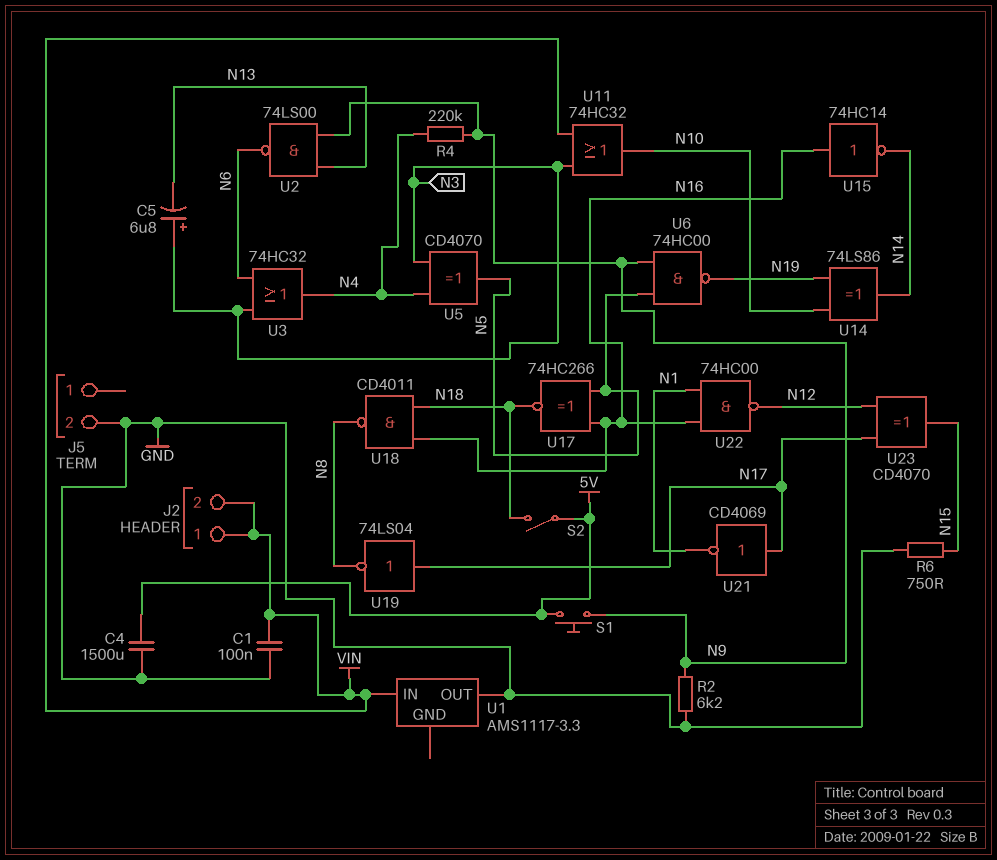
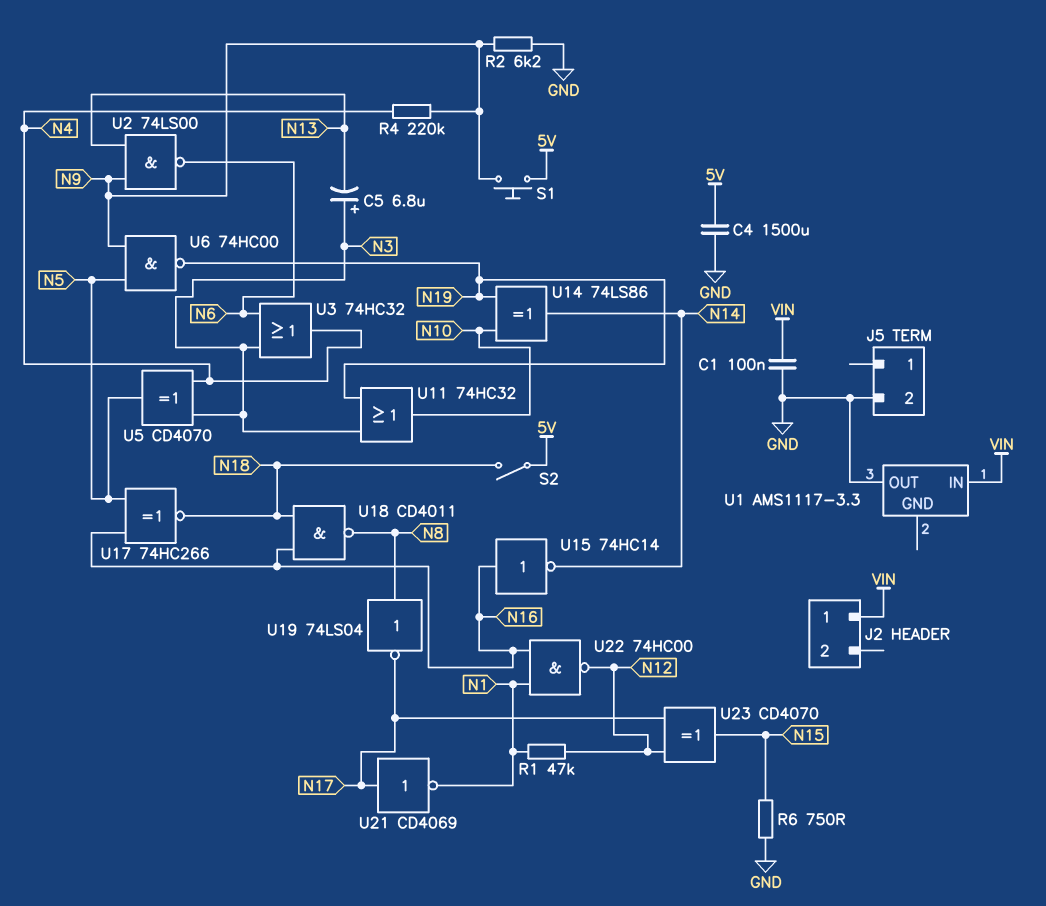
J2 pin 2: VIN -> none
R1: none -> 47k (N1, N12)
U11: OR 74HC32 (in N3, in VIN, out N10) -> OR 74HC32 (in N3, in N19, out N10)
U19: NOT 74LS04 (in N17, out N8) -> NOT 74LS04 (in N8, out N17)

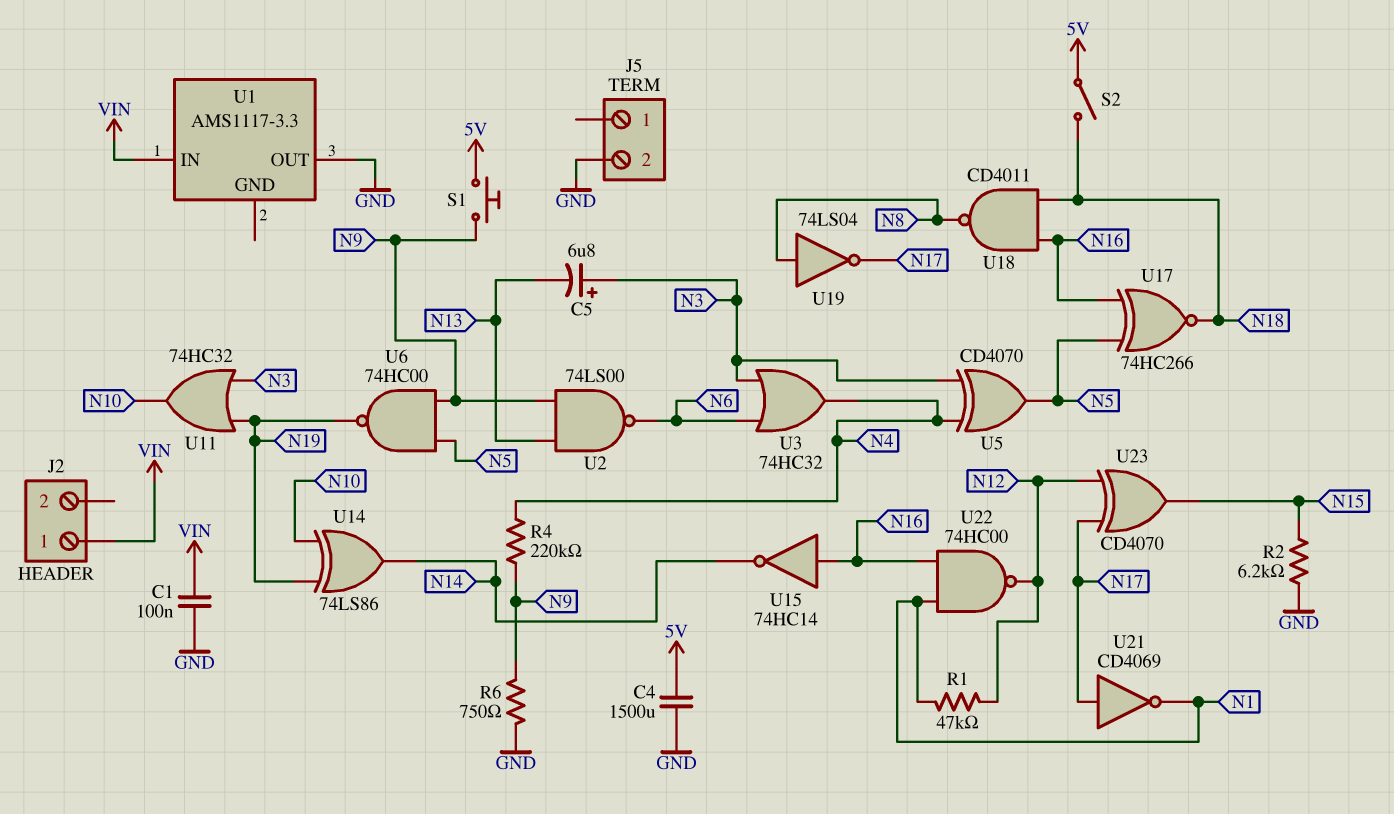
R2: 6.2k (GND, N9) -> 6.2k (GND, N15)
R6: 750 (GND, N15) -> 750 (GND, N9)

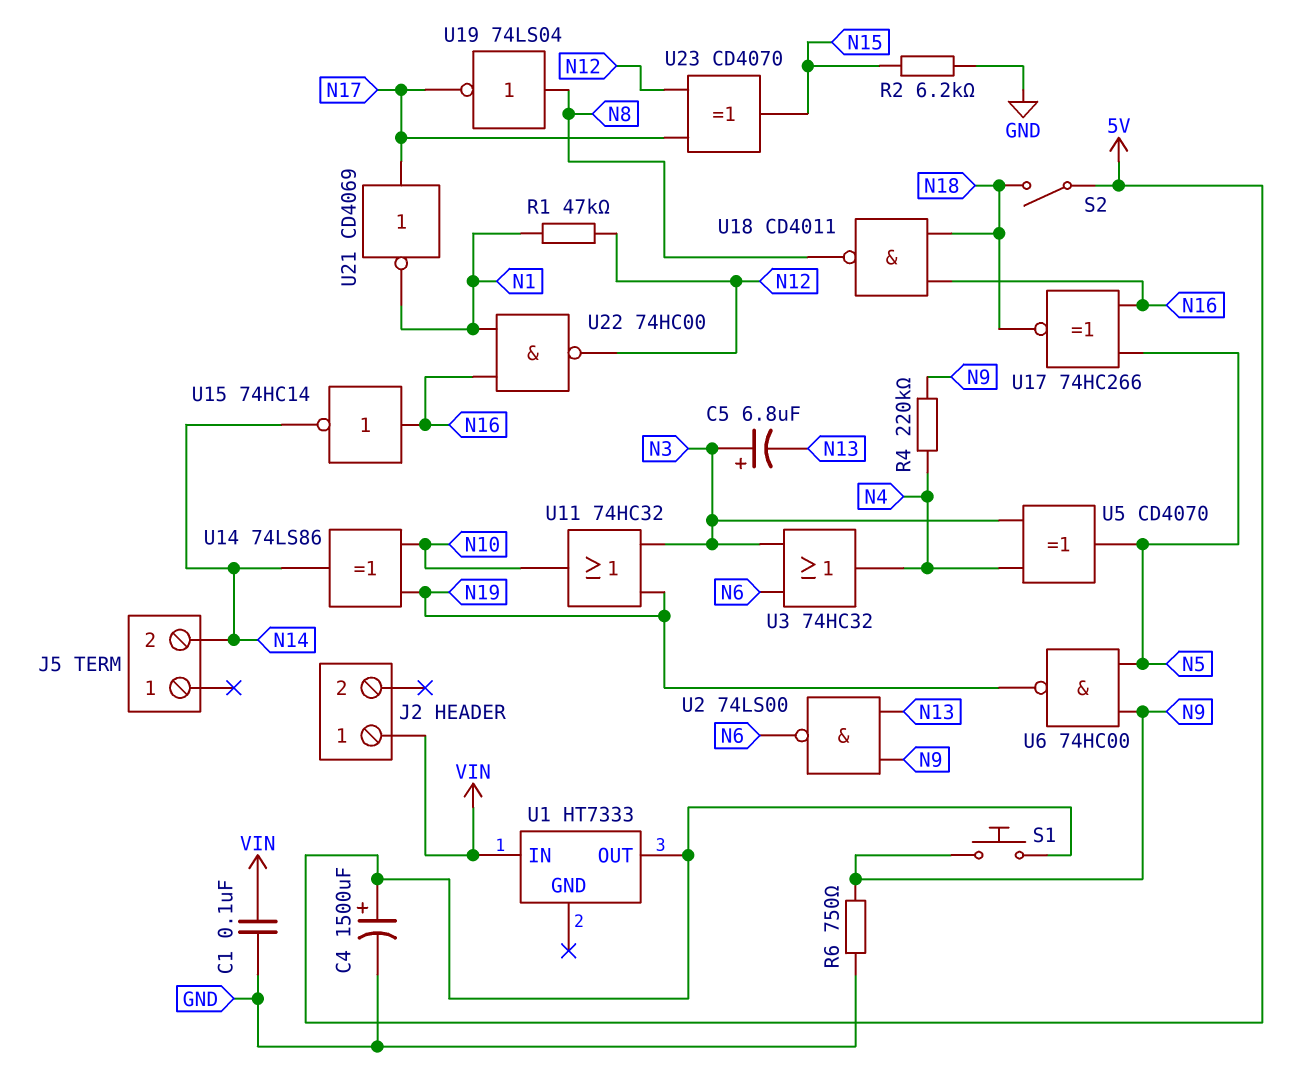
C4: 1500uF (5V, GND) -> 1500uF (plus 5V, minus GND)
J5 pin 2: GND -> N14
U1: AMS1117-3.3 -> HT7333
U1 pin OUT: GND -> 5V

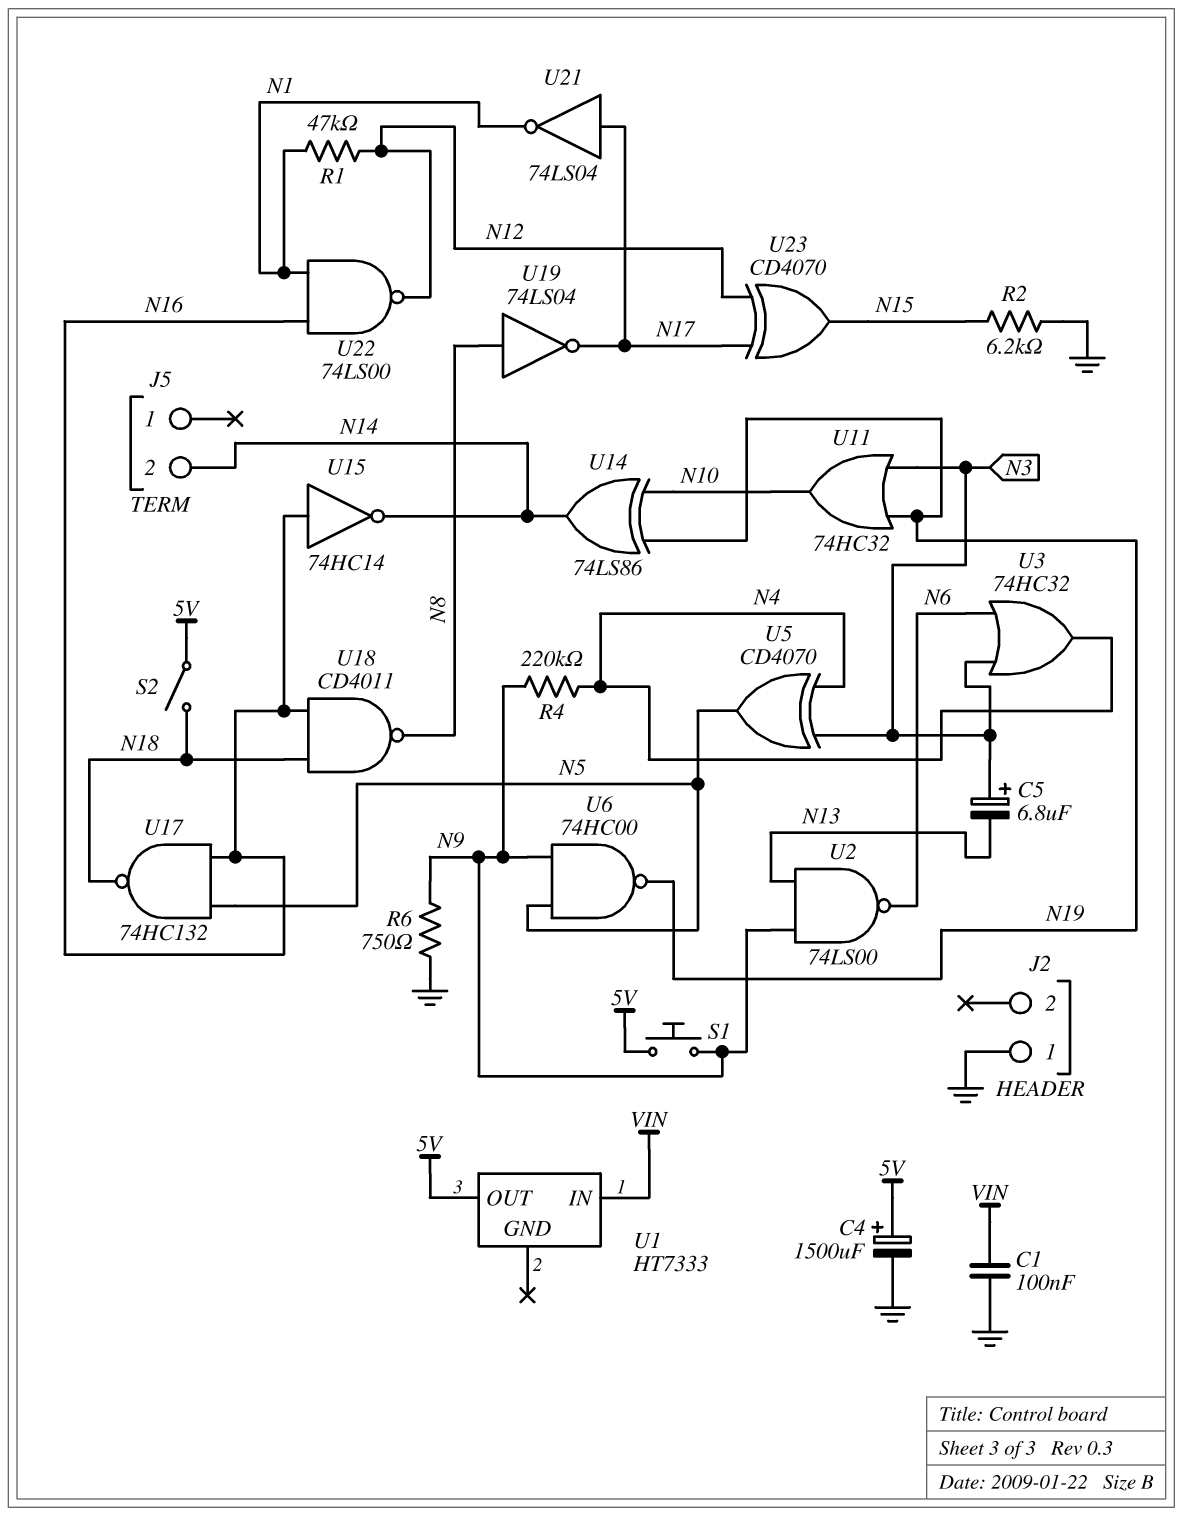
J2 pin 1: VIN -> GND
U17: XNOR 74HC266 (in N5, in N16, out N18) -> NAND 74HC132 (in N5, in N16, out N18)
U21: NOT CD4069 (in N17, out N1) -> NOT 74LS04 (in N17, out N1)
U22: NAND 74HC00 (in N1, in N16, out N12) -> NAND 74LS00 (in N1, in N16, out N12)

